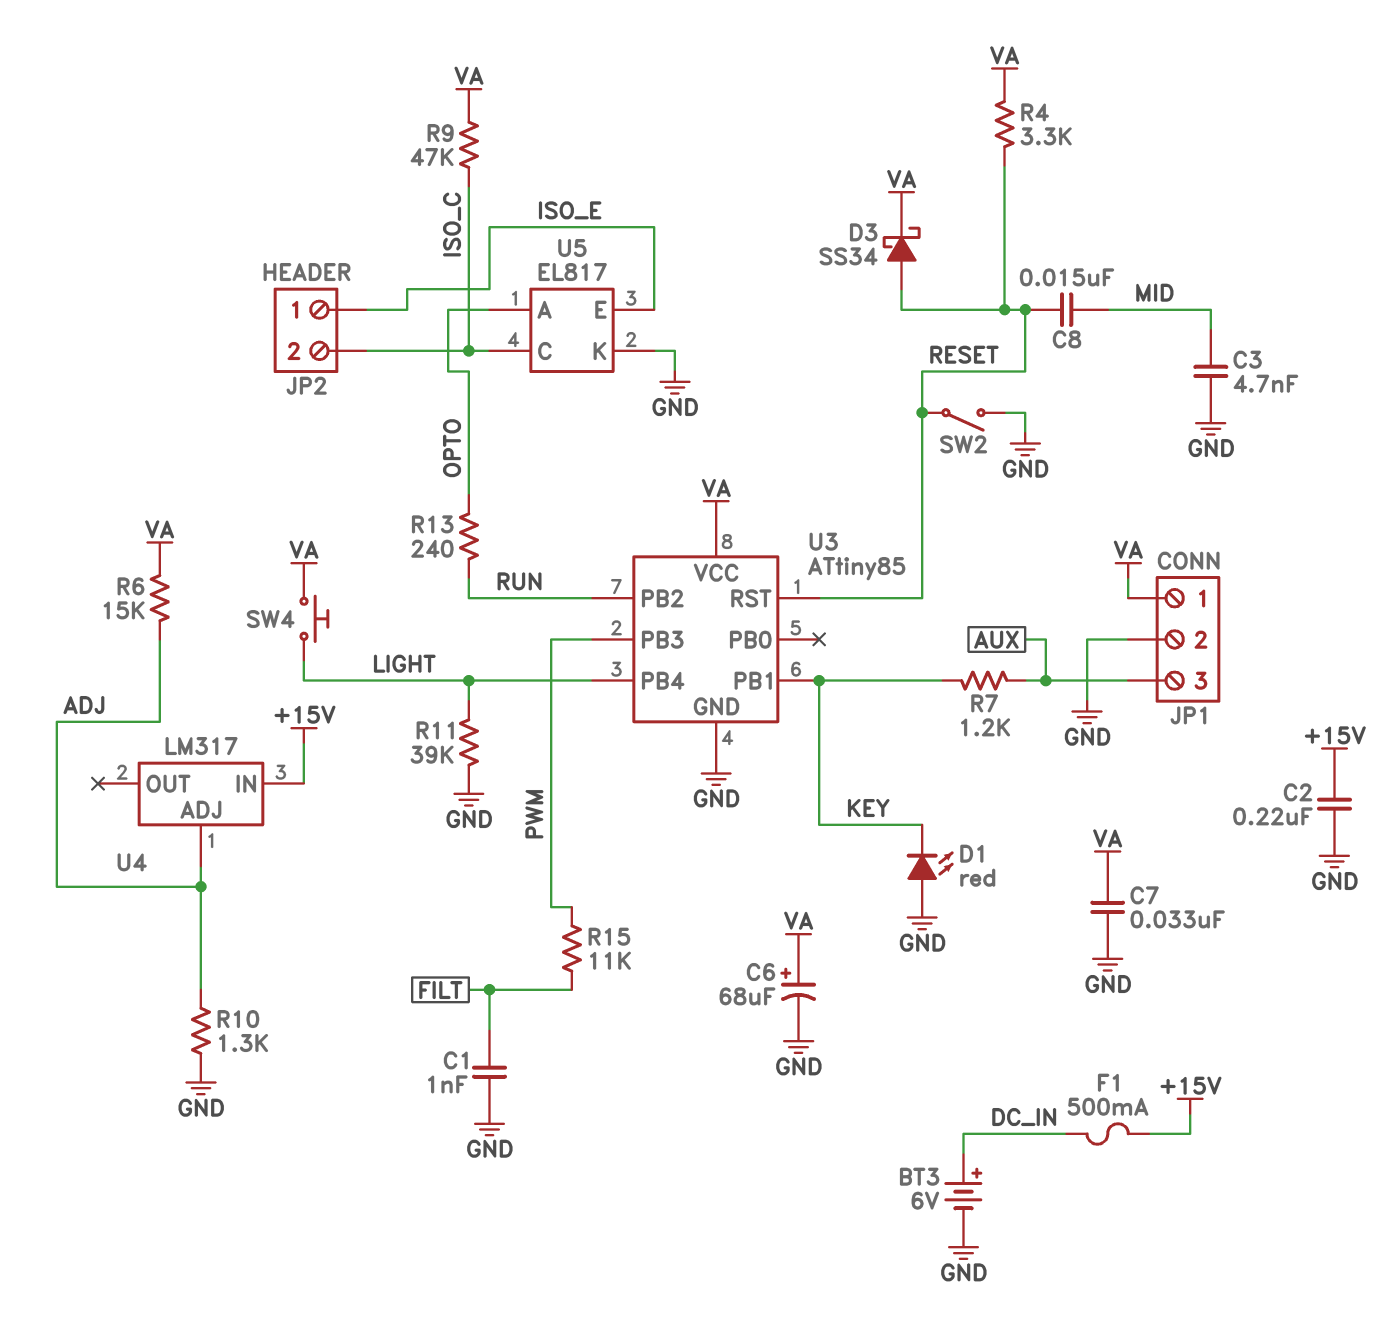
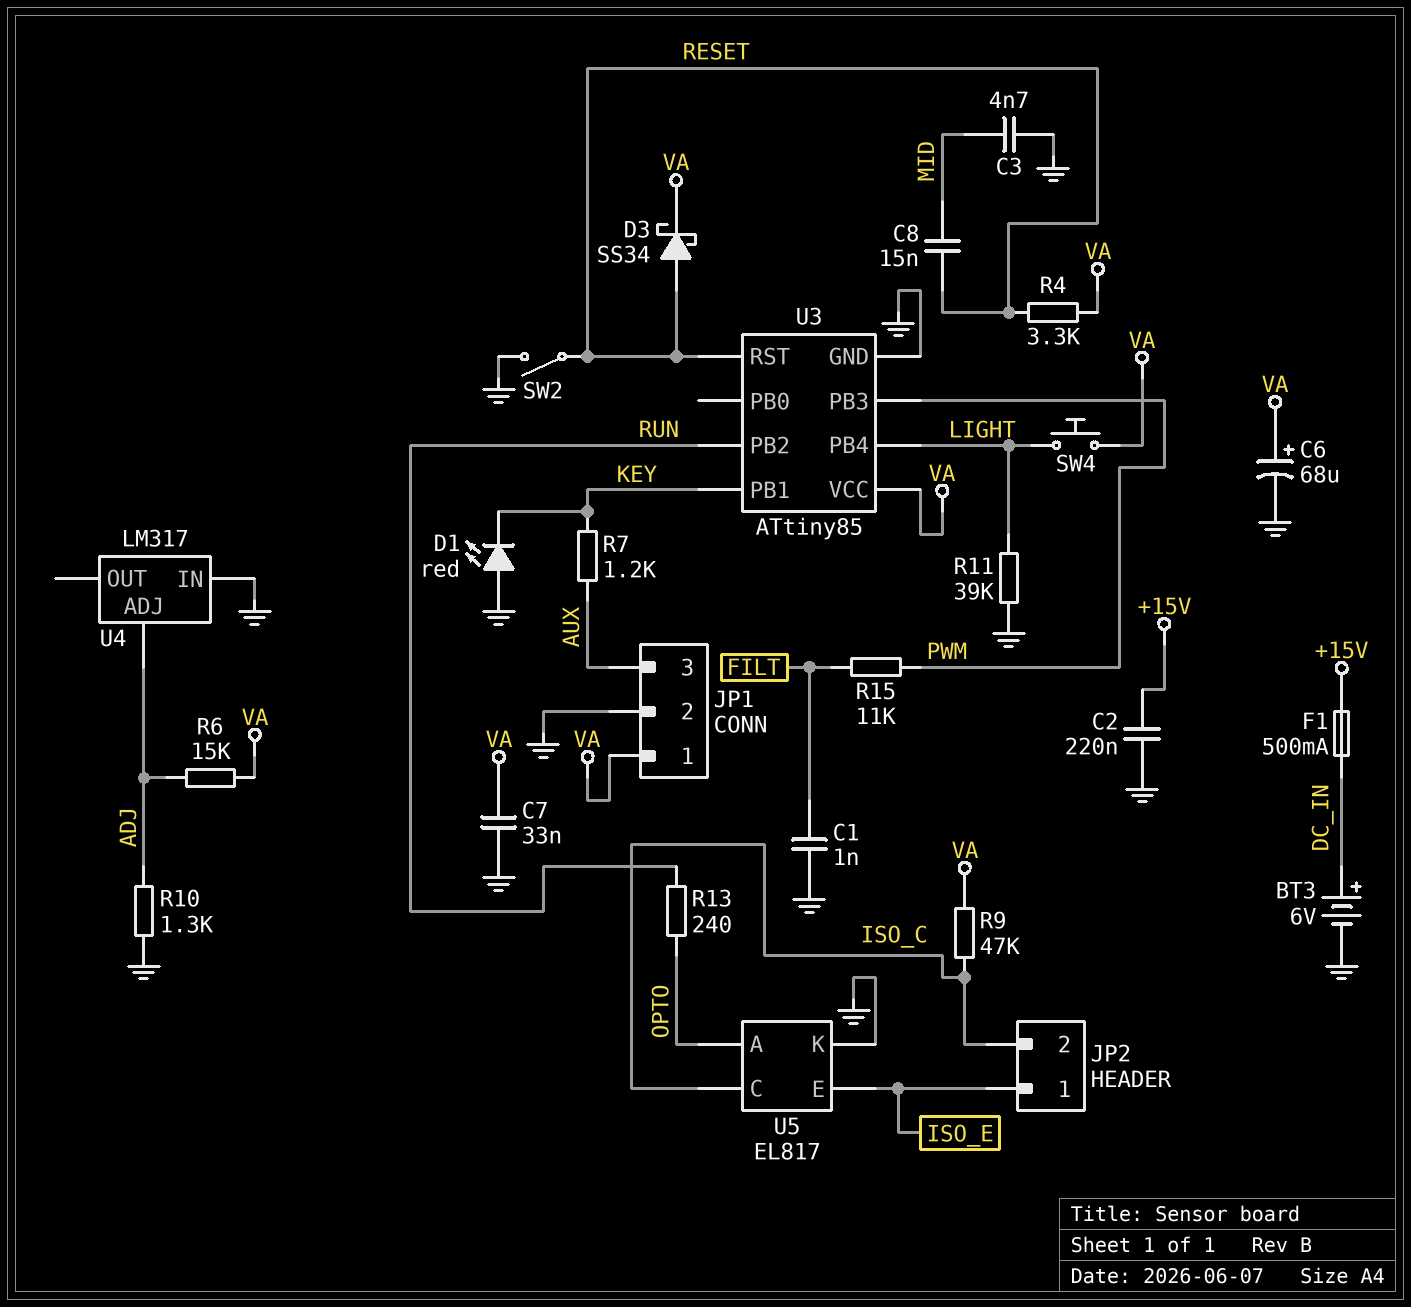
U4 pin IN: +15V -> GND

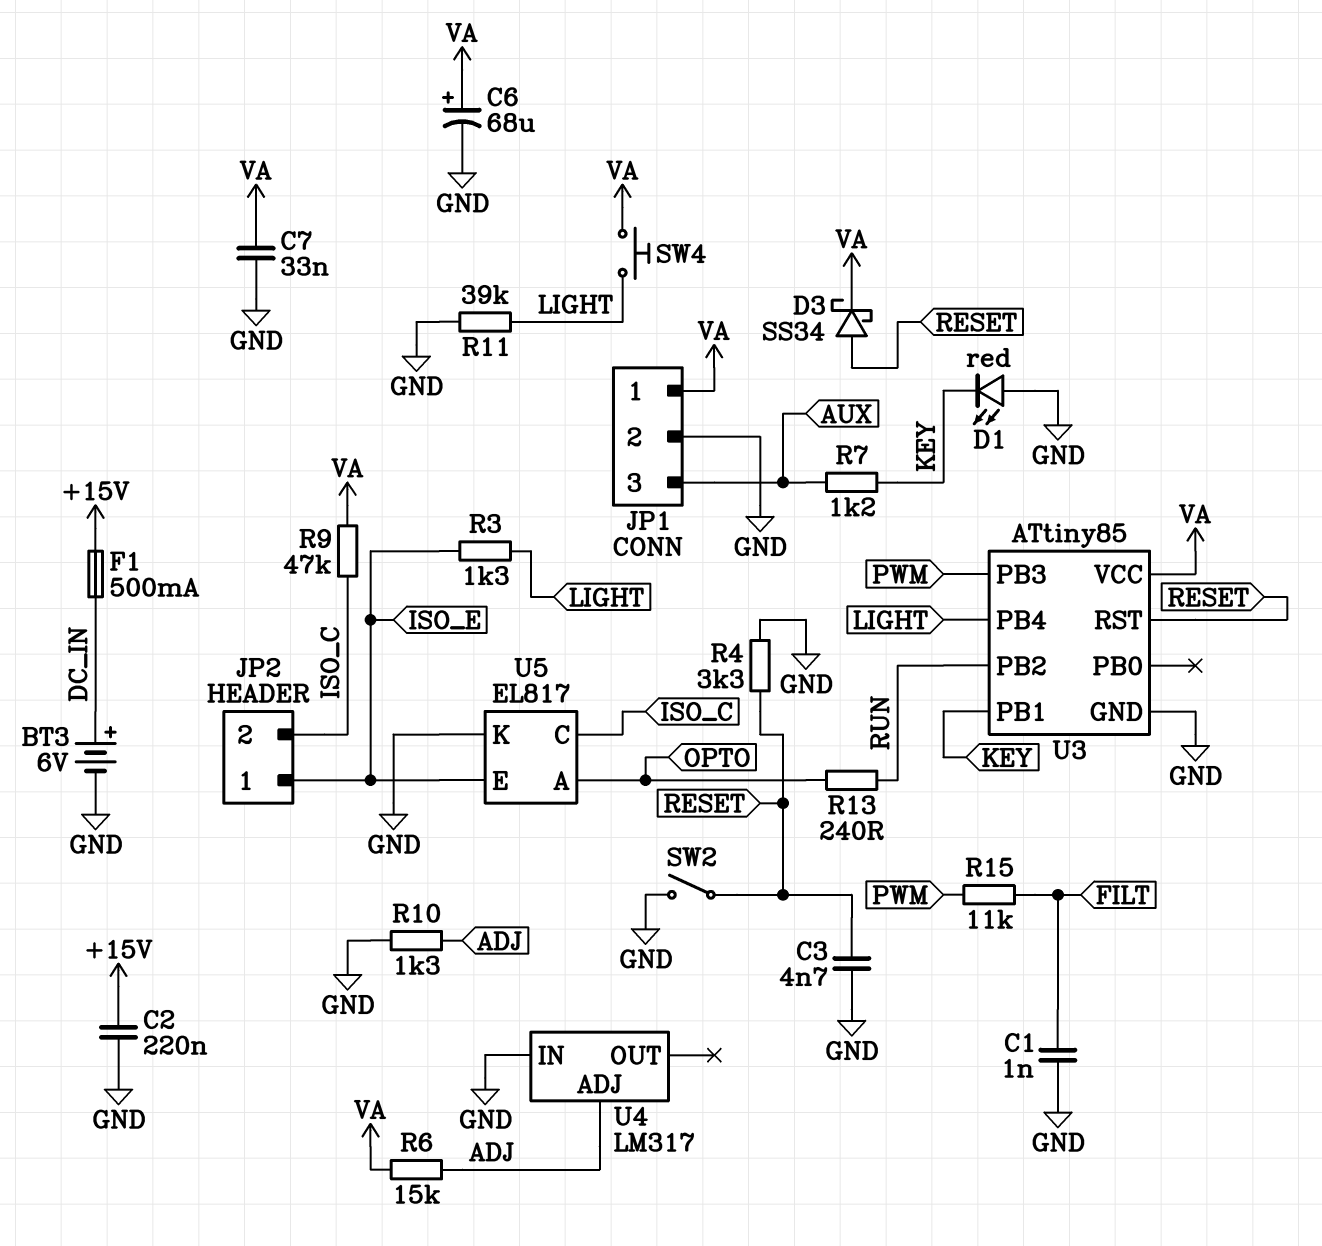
C3: 4.7nF (GND, MID) -> 4.7nF (GND, RESET)
C8: 15nF (MID, RESET) -> none
R3: none -> 1.3k (ISO_E, LIGHT)
R4: 3.3k (RESET, VA) -> 3.3k (GND, RESET)

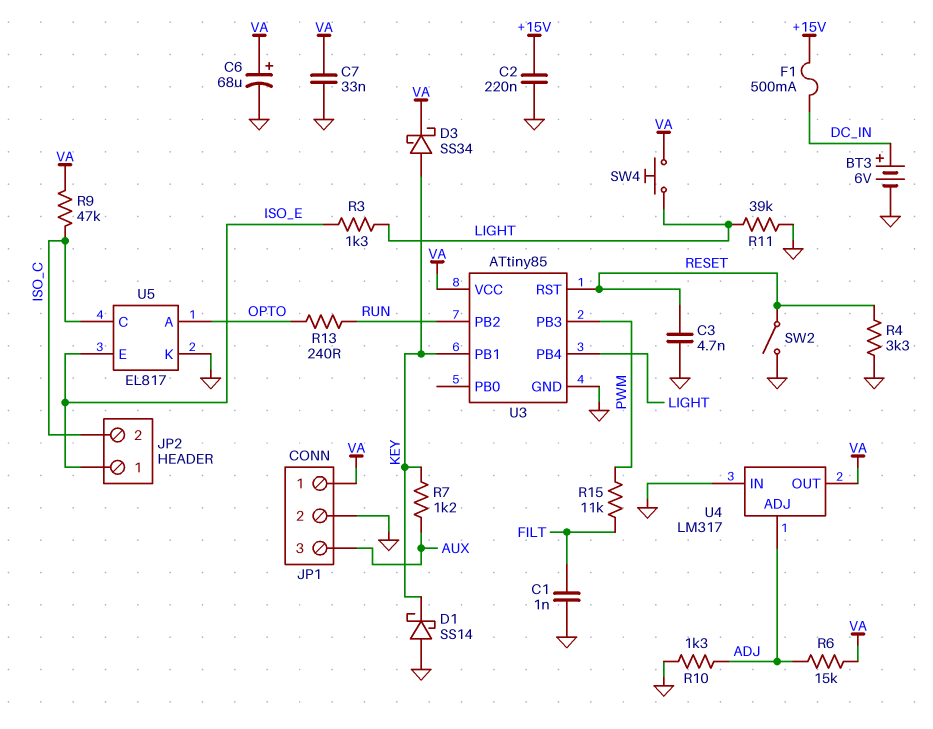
D1: LED red (A GND, K KEY) -> schottky SS14 (A GND, K KEY)
D3: schottky SS34 (A RESET, K VA) -> schottky SS34 (A KEY, K VA)
U4 pin OUT: none -> VA

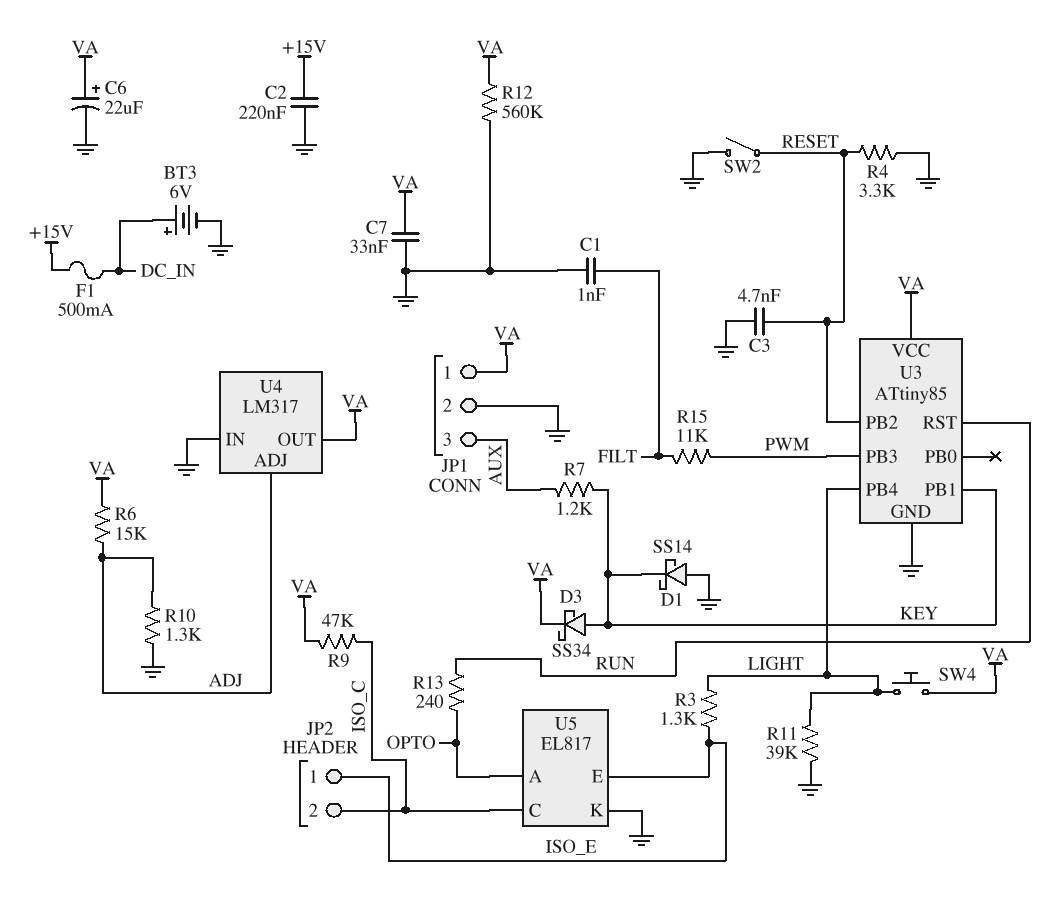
C6: 68uF (plus VA, minus GND) -> 22uF (plus VA, minus GND)
R12: none -> 560k (GND, VA)
U3 pin PB2: RUN -> RESET
U3 pin RST: RESET -> RUN

